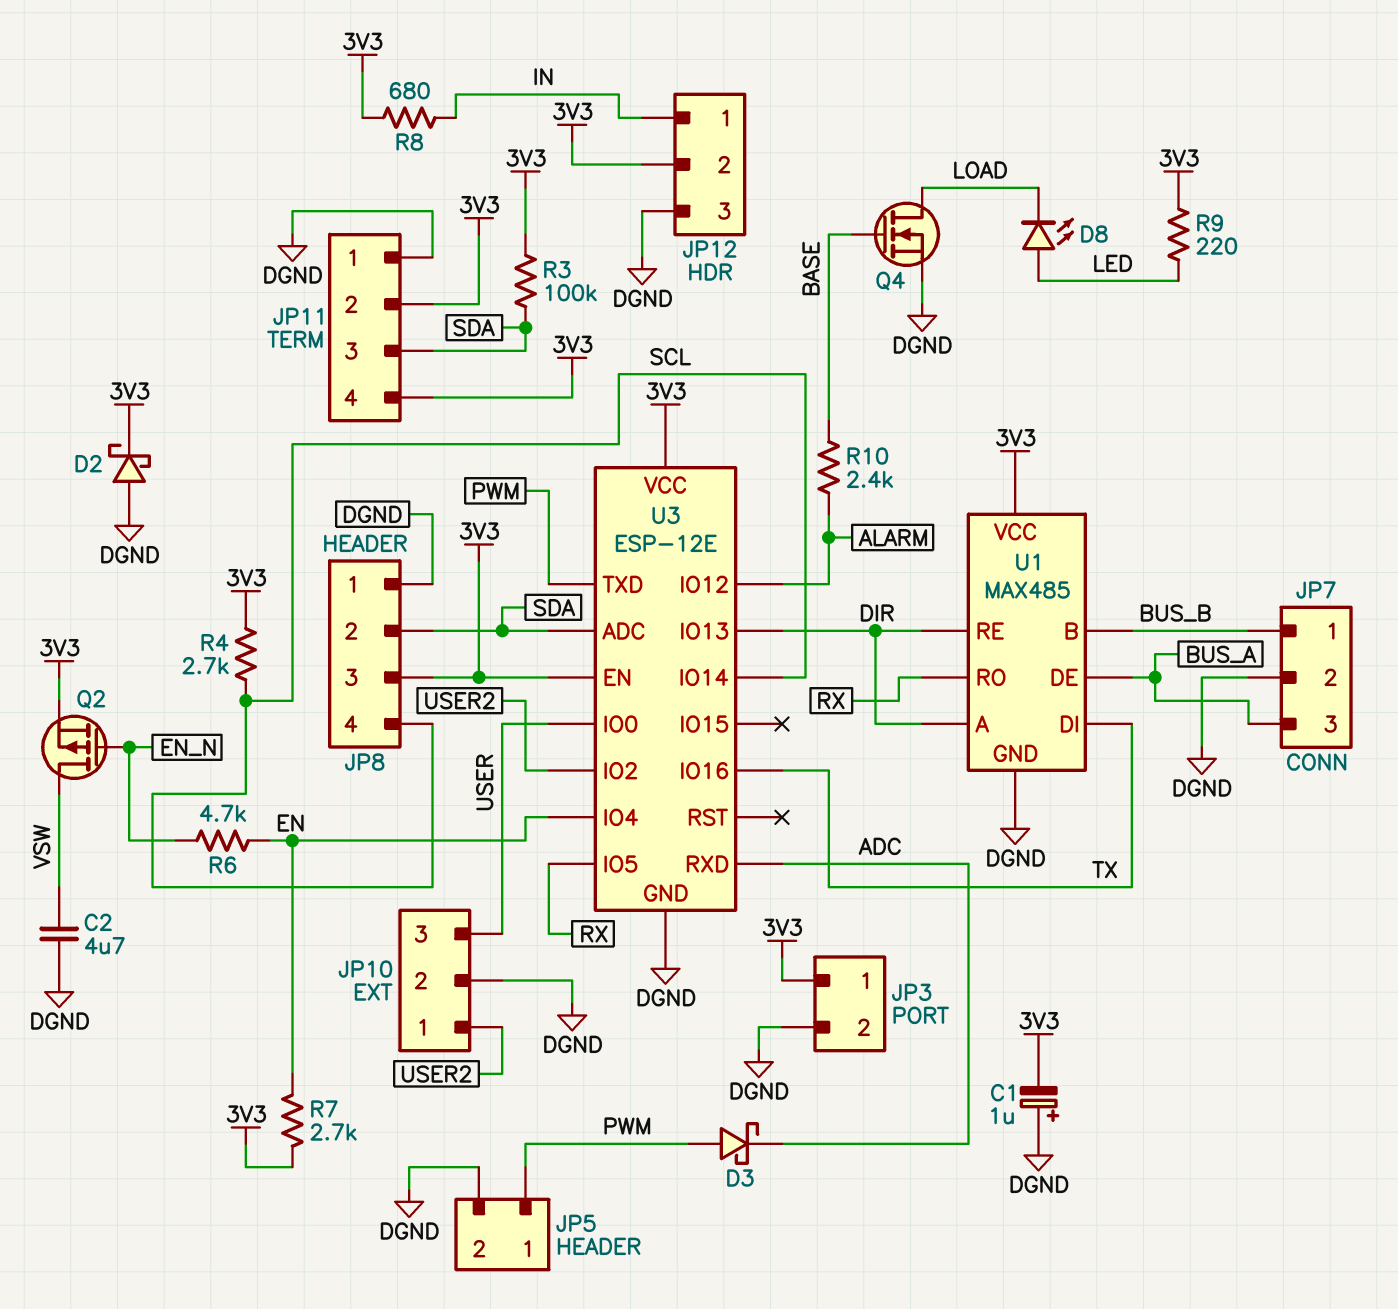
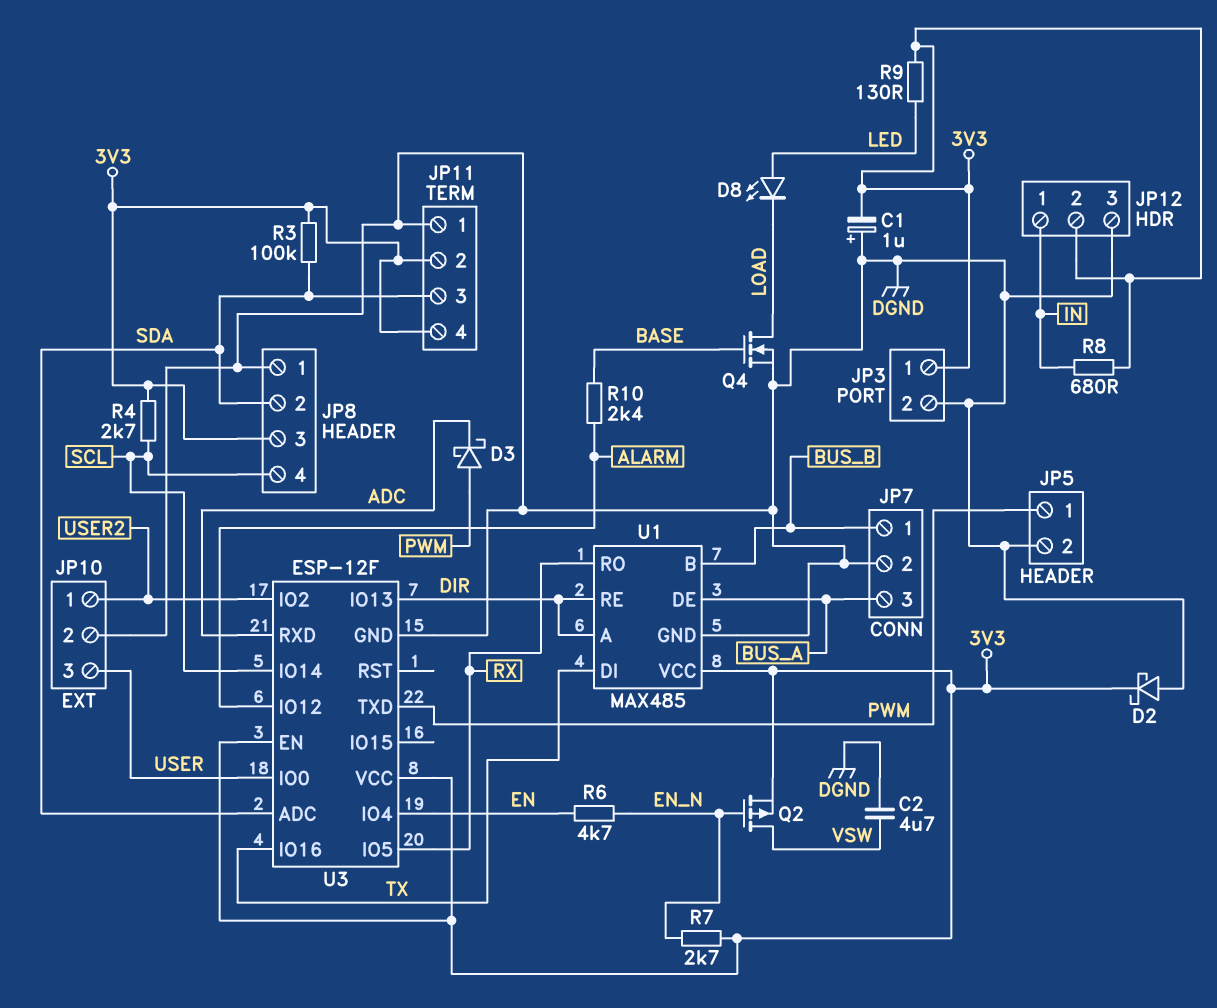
R7: 2.7k (3V3, EN) -> 2.7k (3V3, EN_N)
R9: 220 (3V3, LED) -> 130 (3V3, LED)
U3: ESP-12E -> ESP-12F

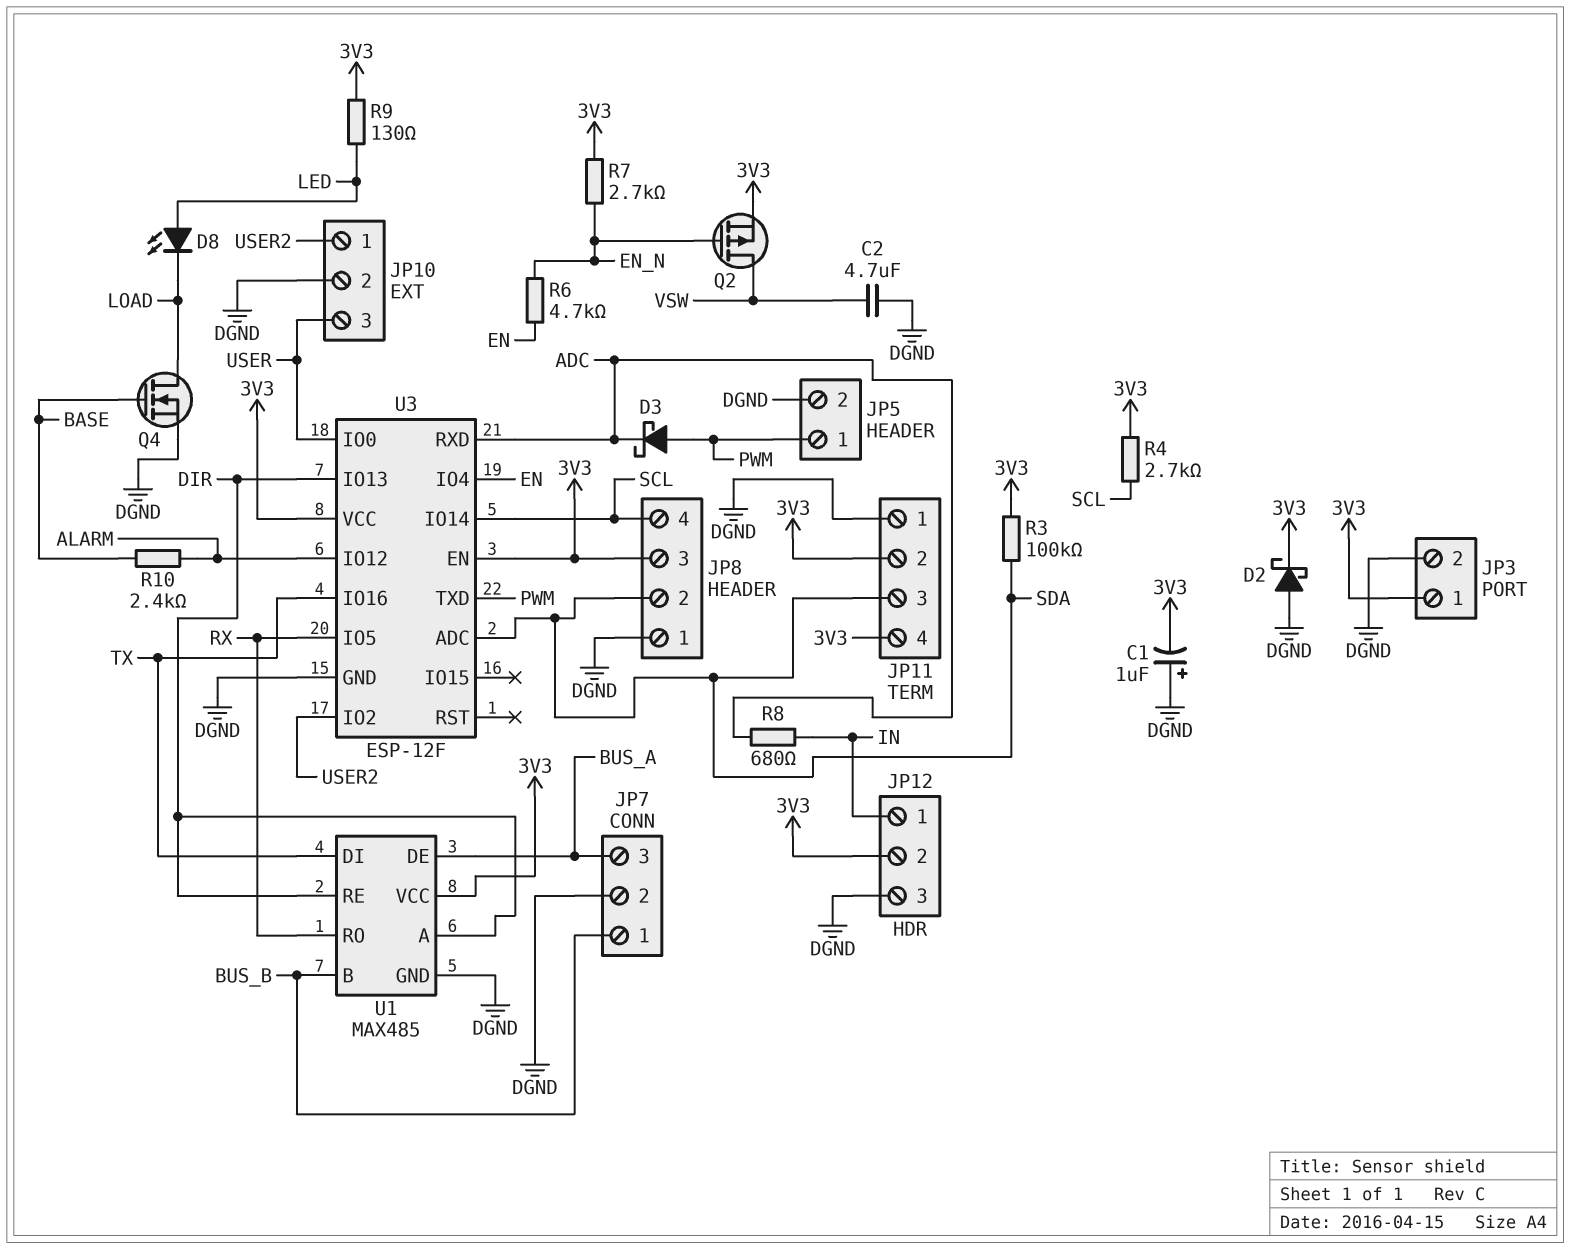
R8: 680 (3V3, IN) -> 680 (ADC, IN)

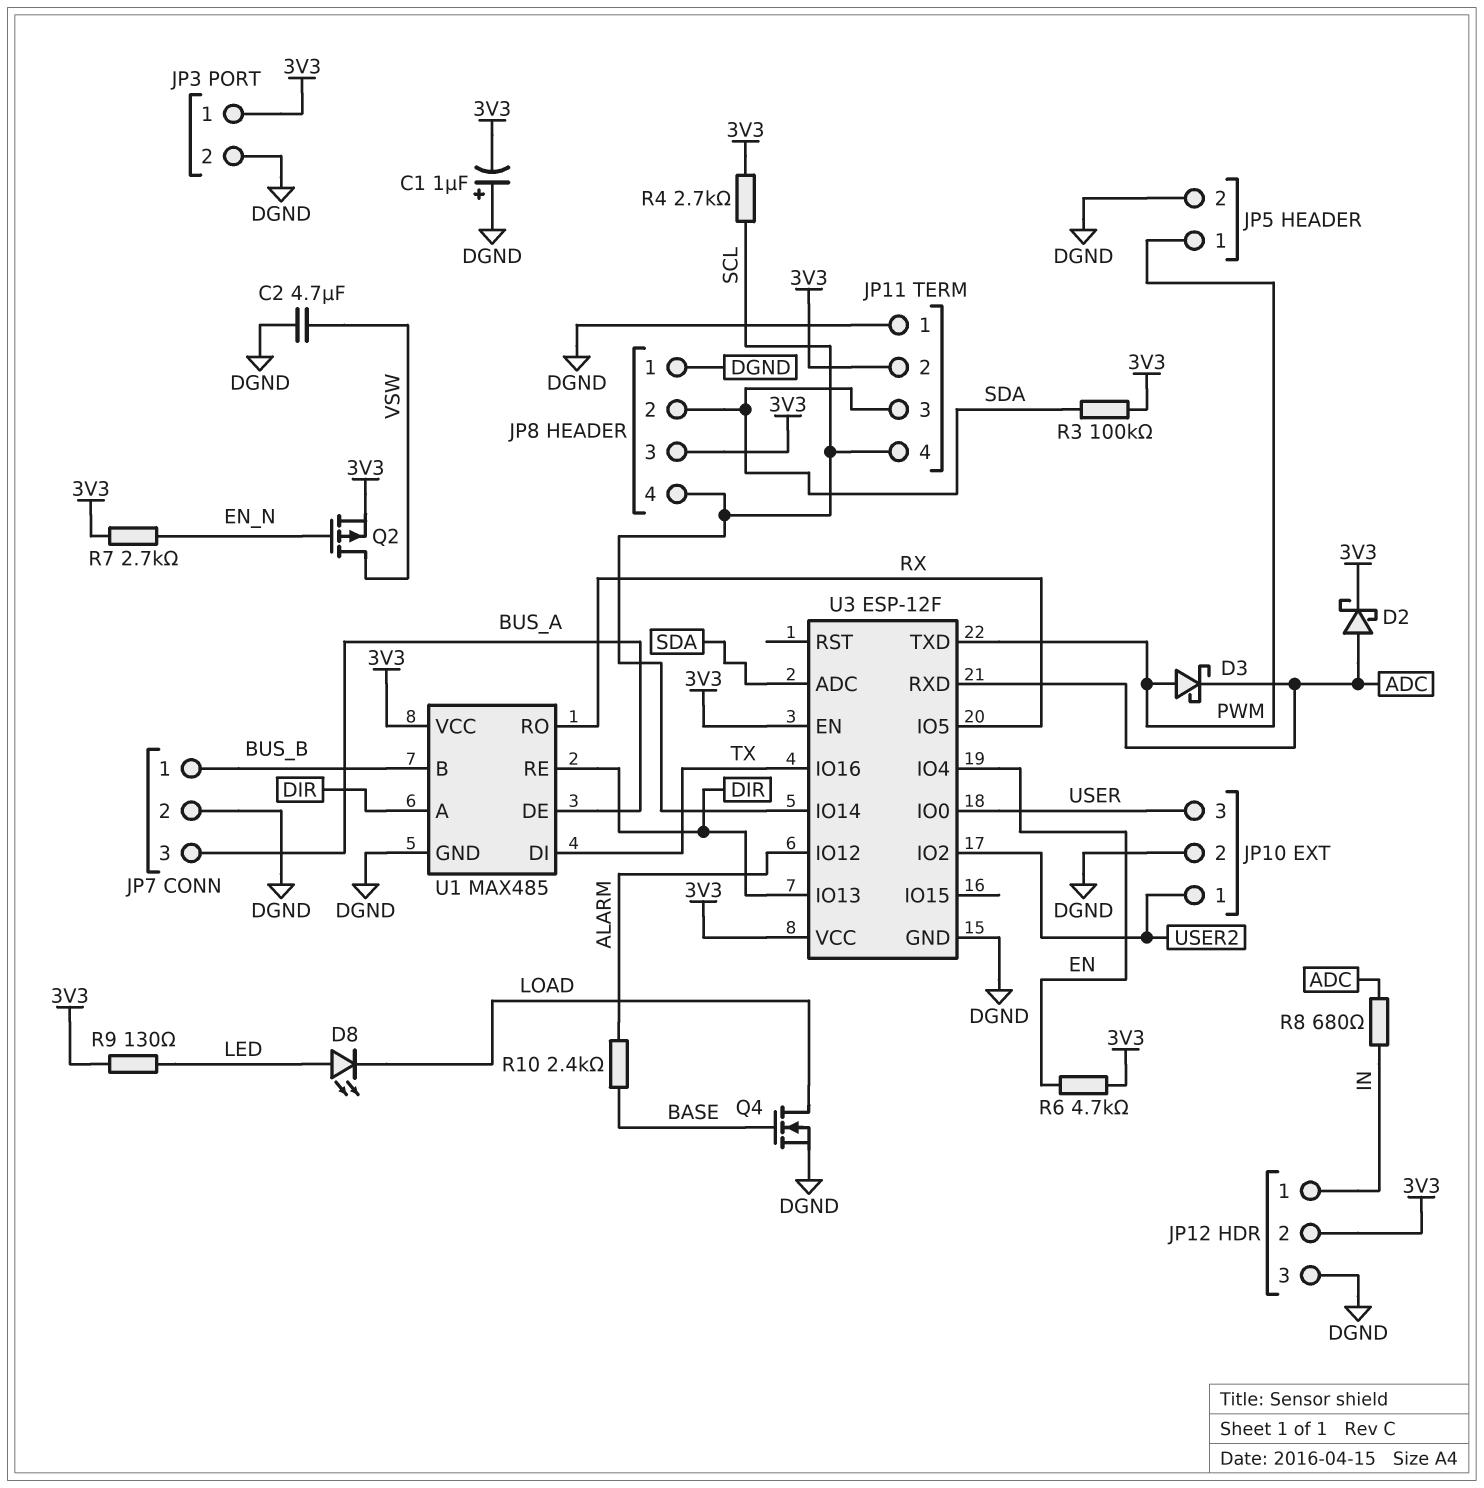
D2: schottky (A DGND, K 3V3) -> schottky (A ADC, K 3V3)
JP11 pin 4: 3V3 -> SCL
R6: 4.7k (EN, EN_N) -> 4.7k (3V3, EN)

